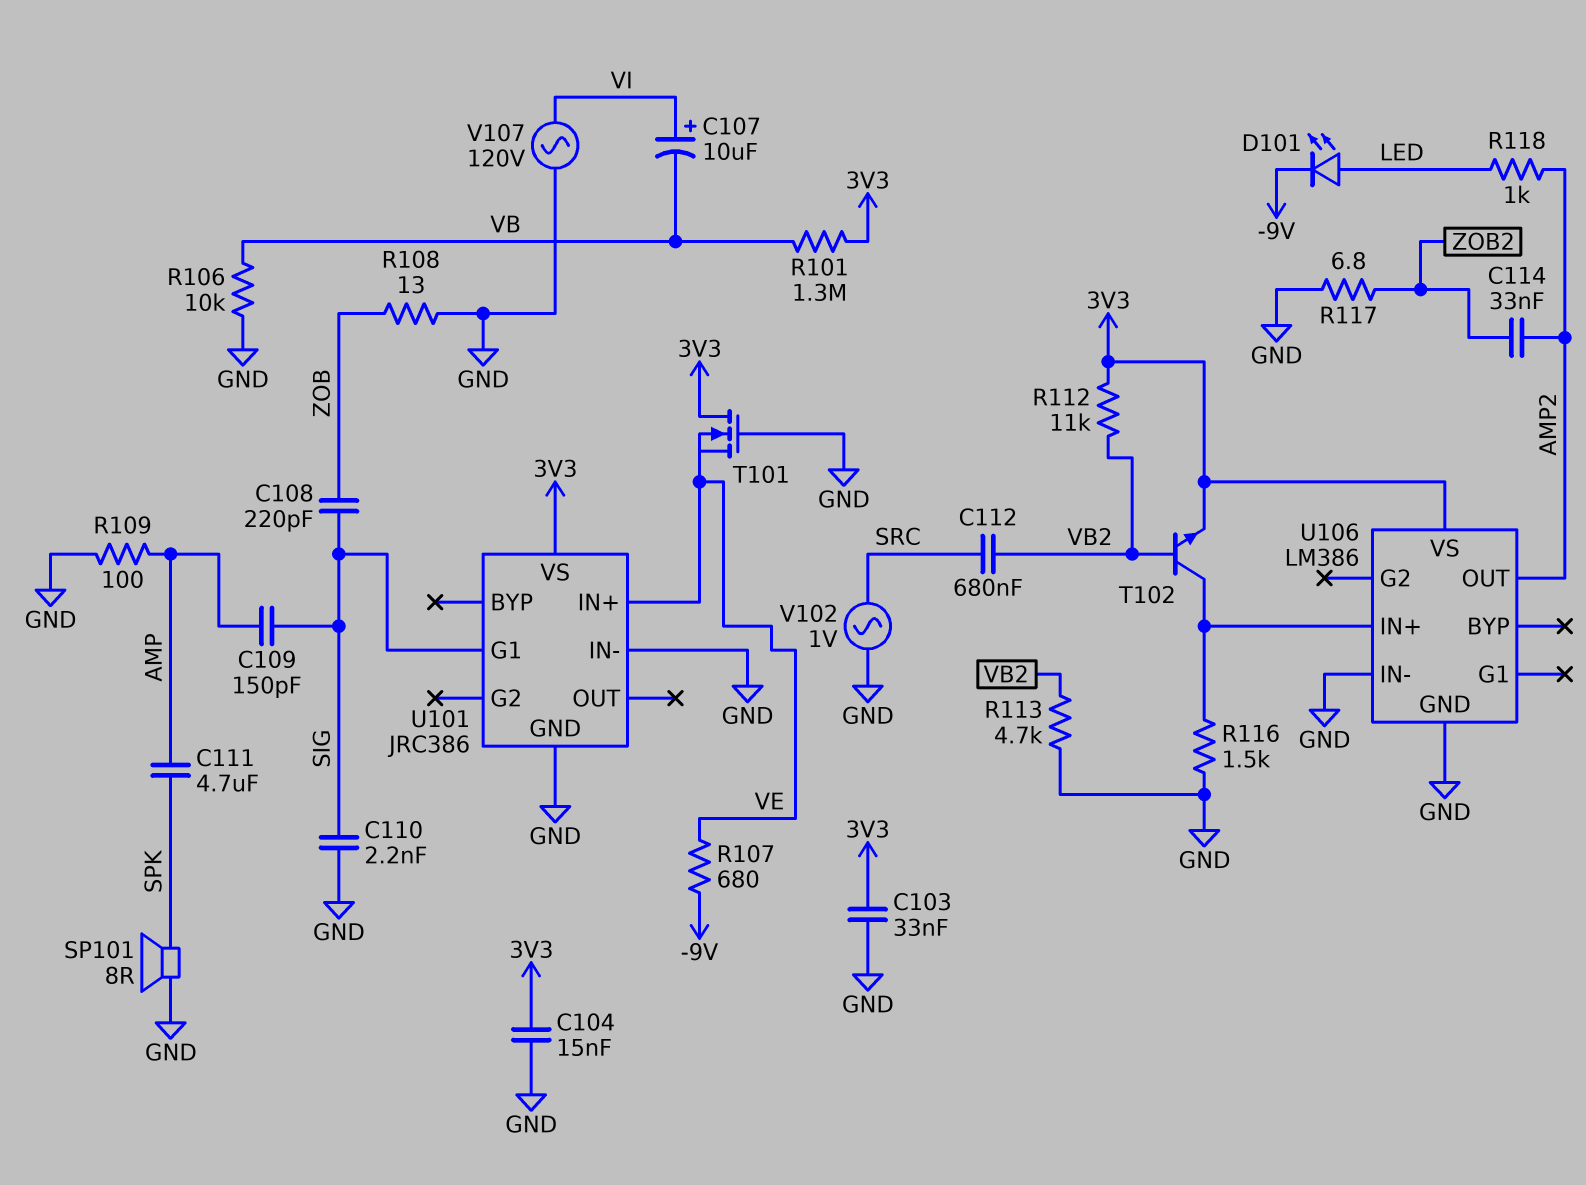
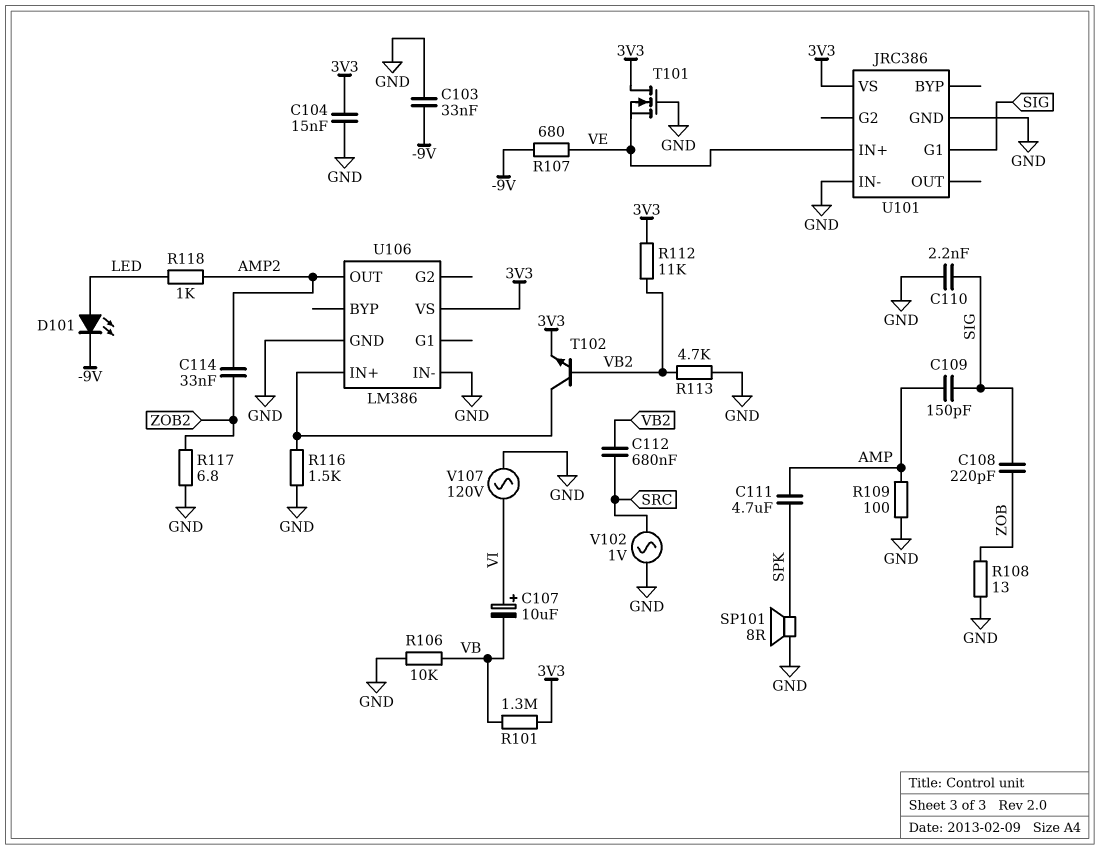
C103: 33nF (3V3, GND) -> 33nF (-9V, GND)

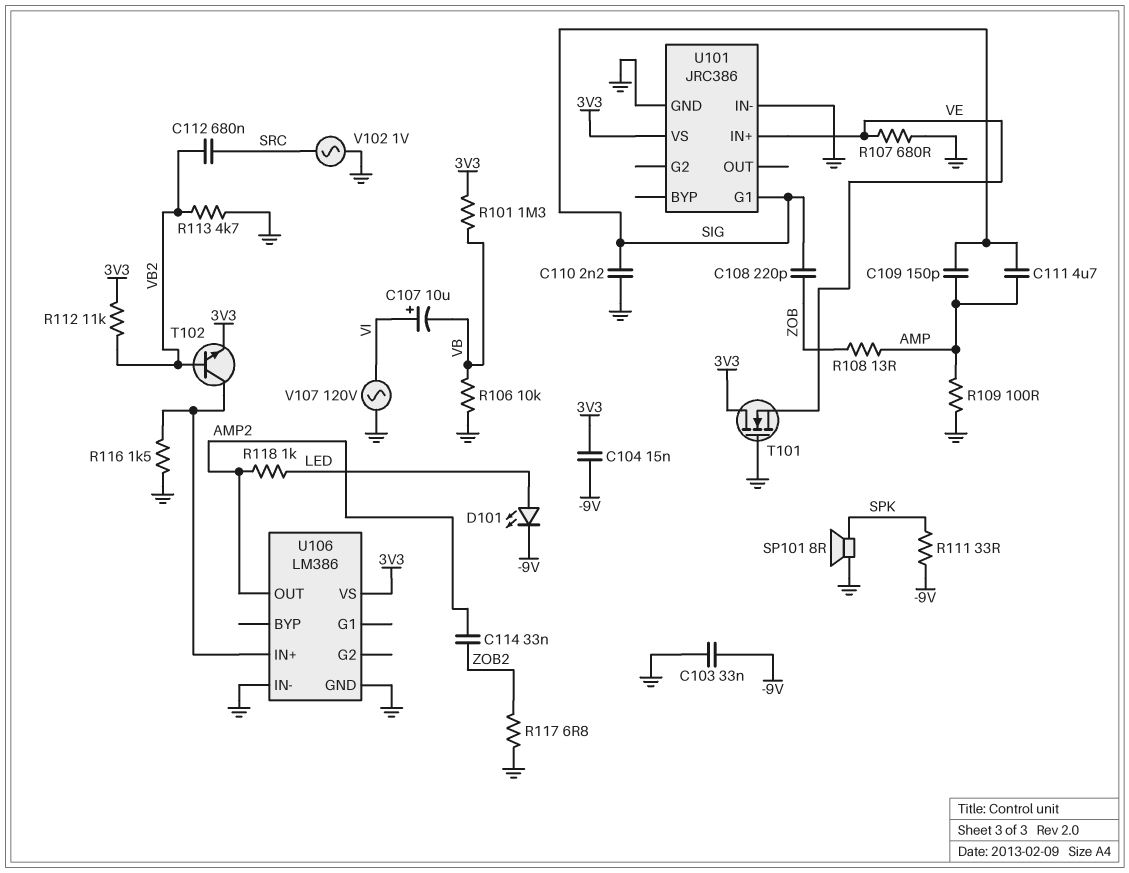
C104: 15nF (3V3, GND) -> 15nF (-9V, 3V3)
C111: 4.7uF (AMP, SPK) -> 4.7uF (AMP, SIG)
R107: 680 (-9V, VE) -> 680 (GND, VE)
R108: 13 (GND, ZOB) -> 13 (AMP, ZOB)
R111: none -> 33 (-9V, SPK)

